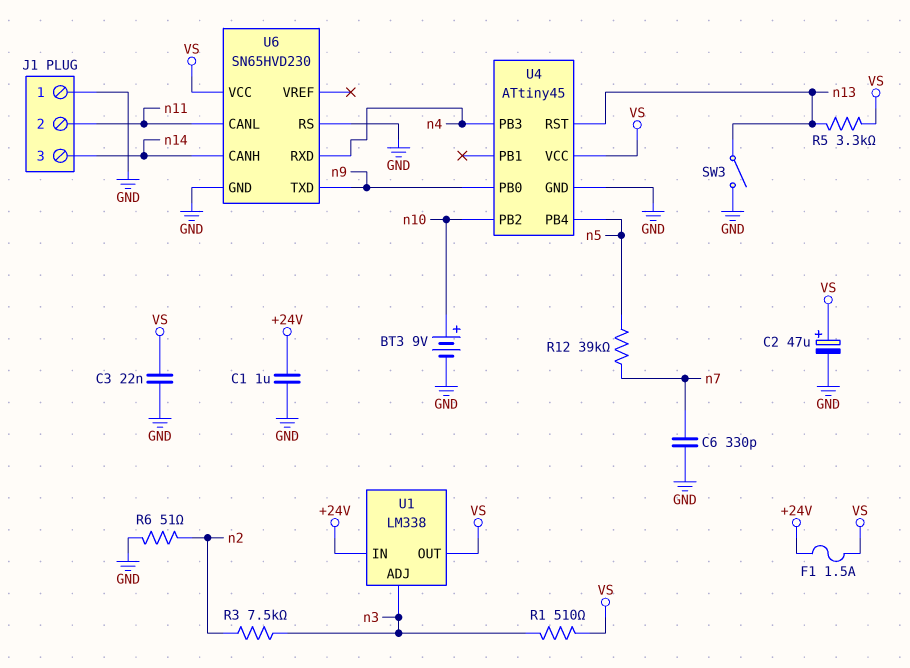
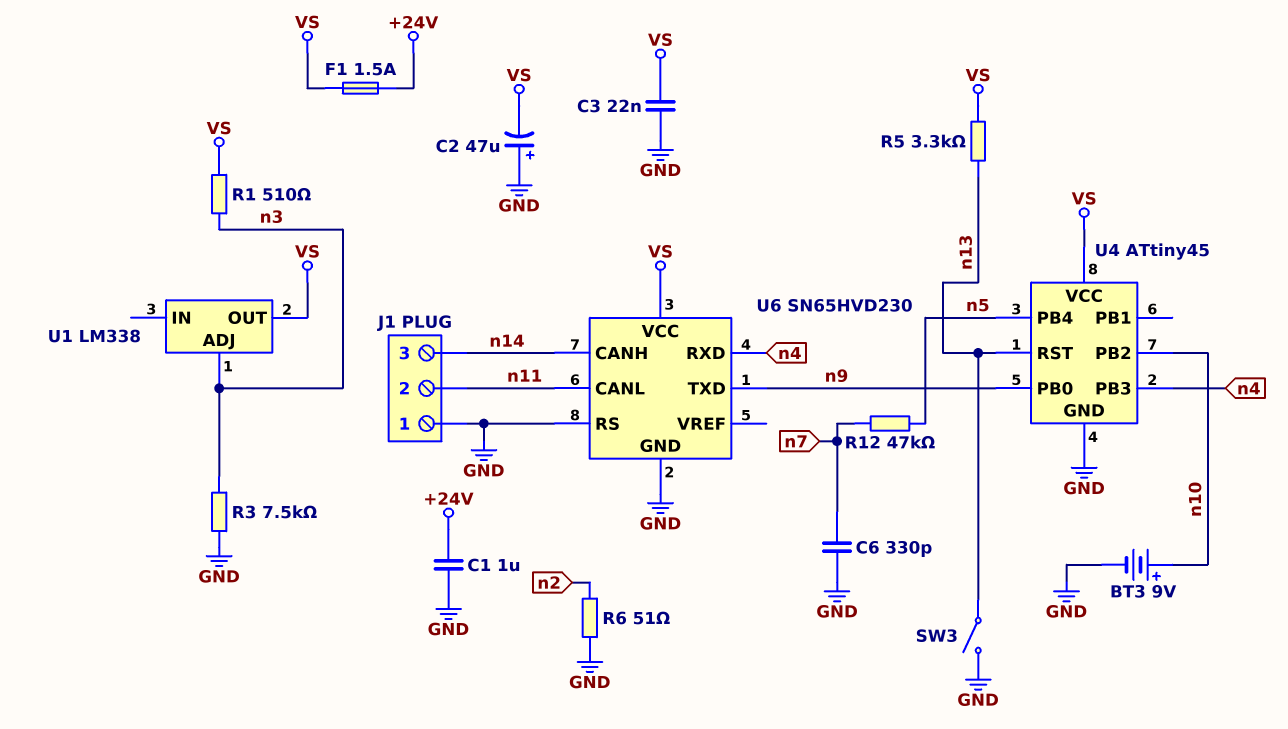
C2: 47uF (plus VS, minus GND) -> 47uF (plus GND, minus VS)
R3: 7.5k (n2, n3) -> 7.5k (GND, n3)
R12: 39k (n5, n7) -> 47k (n5, n7)
U1 pin IN: +24V -> none

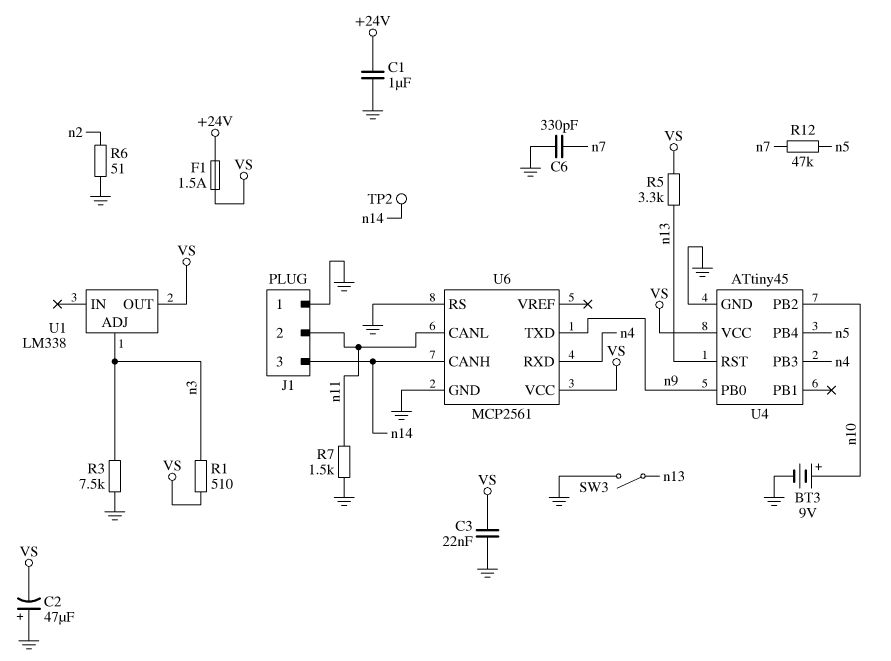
R7: none -> 1.5k (GND, n11)
TP2: none -> test point (n14)
U6: SN65HVD230 -> MCP2561

